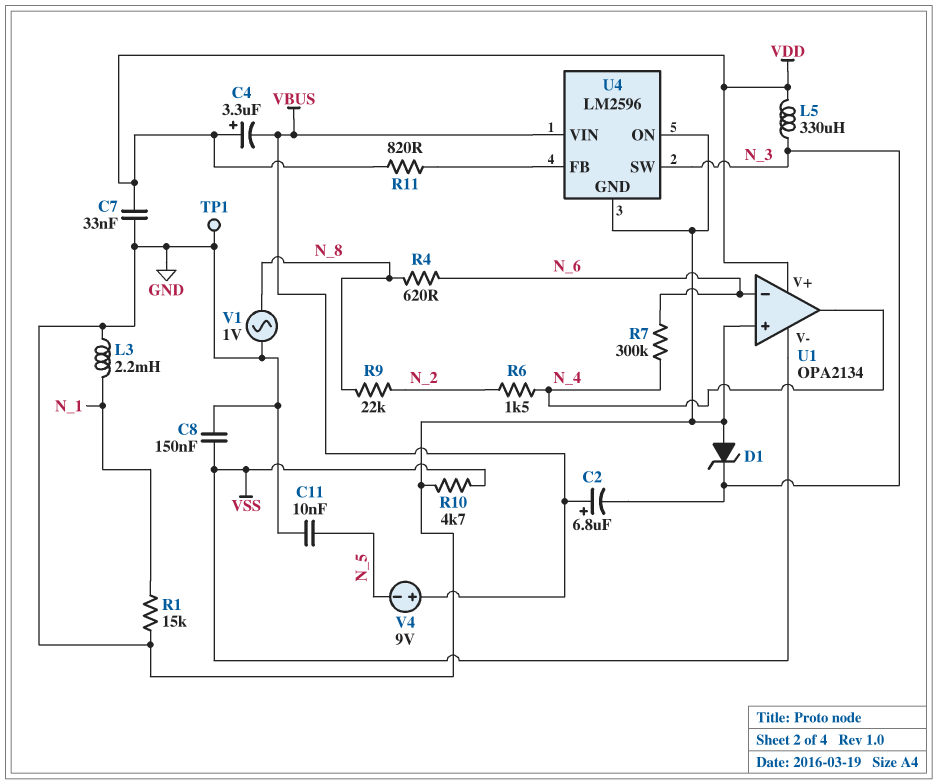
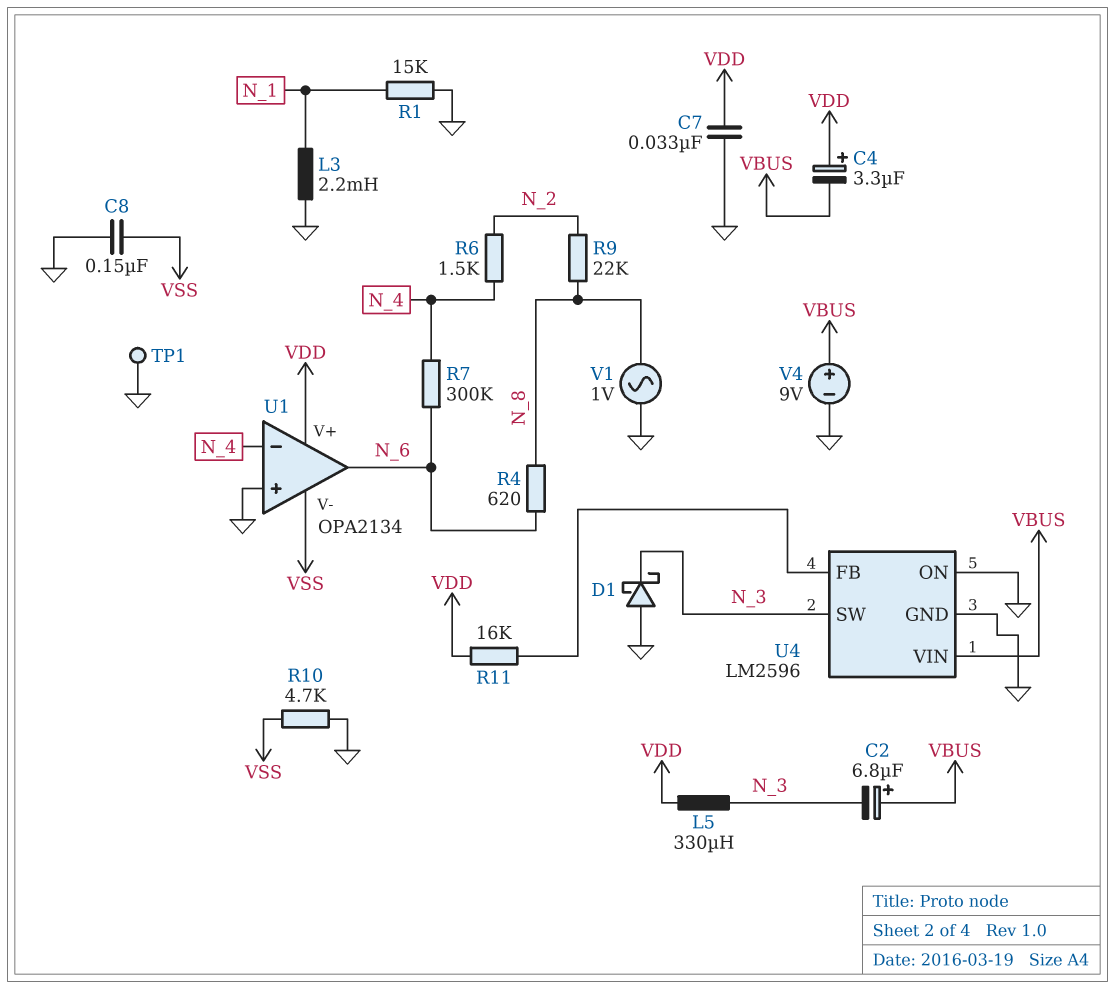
C11: 10nF (GND, N_5) -> none
D1: zener (A GND, K N_3) -> schottky (A GND, K N_3)
R11: 820 (U4/FB, VDD) -> 16k (U4/FB, VDD)
U1 pin in-: N_6 -> N_4
U1 pin out: N_4 -> N_6
V4: 9V (plus VBUS, minus N_5) -> 9V (plus VBUS, minus GND)

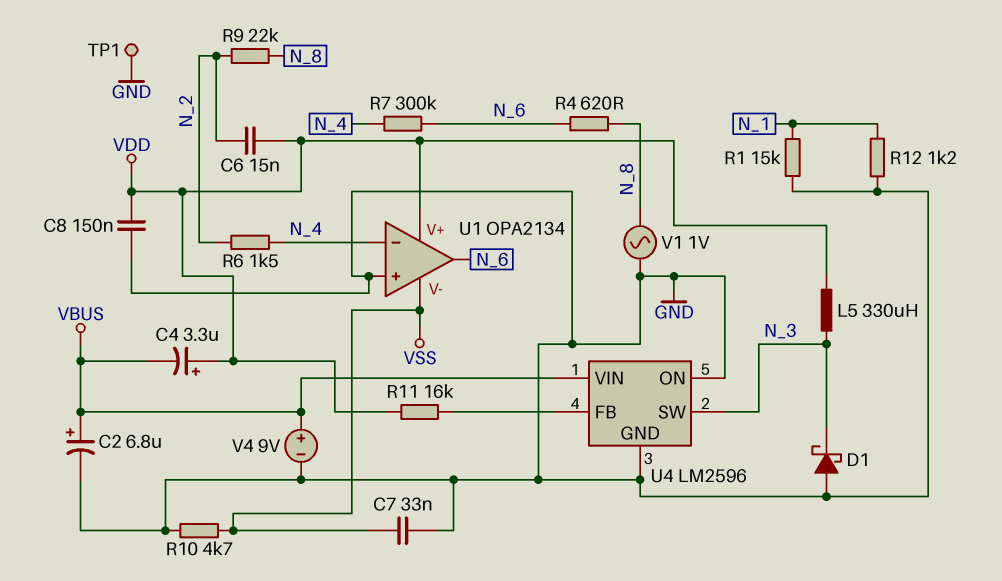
C2: 6.8uF (plus VBUS, minus N_3) -> 6.8uF (plus VBUS, minus GND)
C6: none -> 15nF (N_2, VDD)
C7: 33nF (GND, VDD) -> 33nF (GND, VSS)
C8: 150nF (GND, VSS) -> 150nF (GND, VDD)
L3: 2.2mH (GND, N_1) -> none
R12: none -> 1.2k (GND, N_1)

